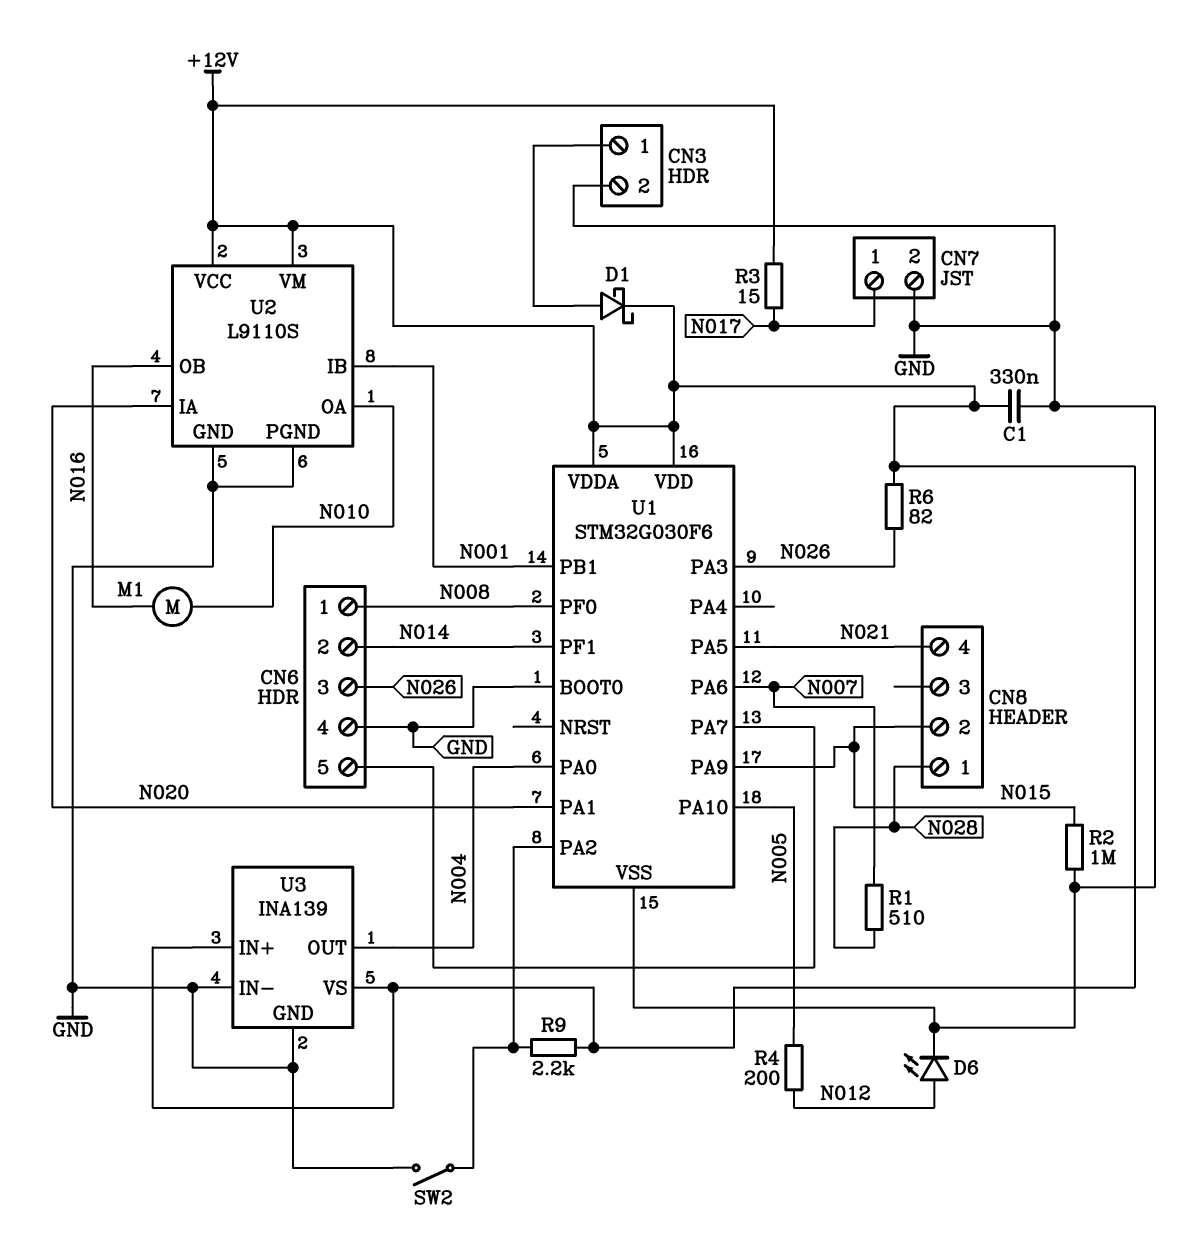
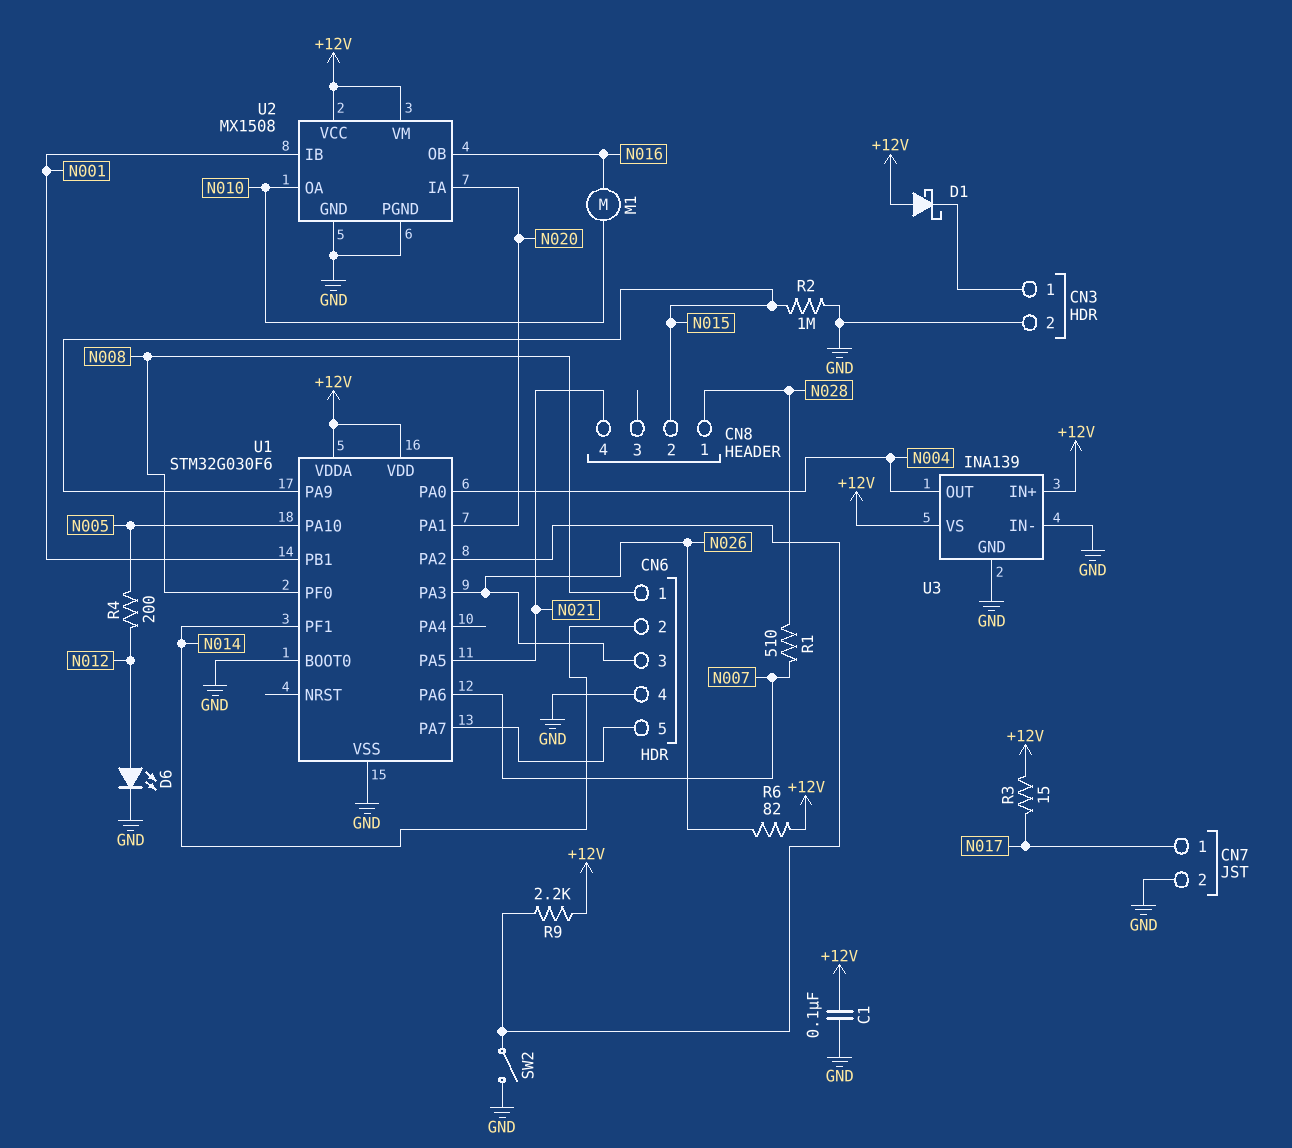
C1: 330nF (+12V, GND) -> 100nF (+12V, GND)
D1: schottky (A CN3/1, K +12V) -> schottky (A +12V, K CN3/1)
U2: L9110S -> MX1508

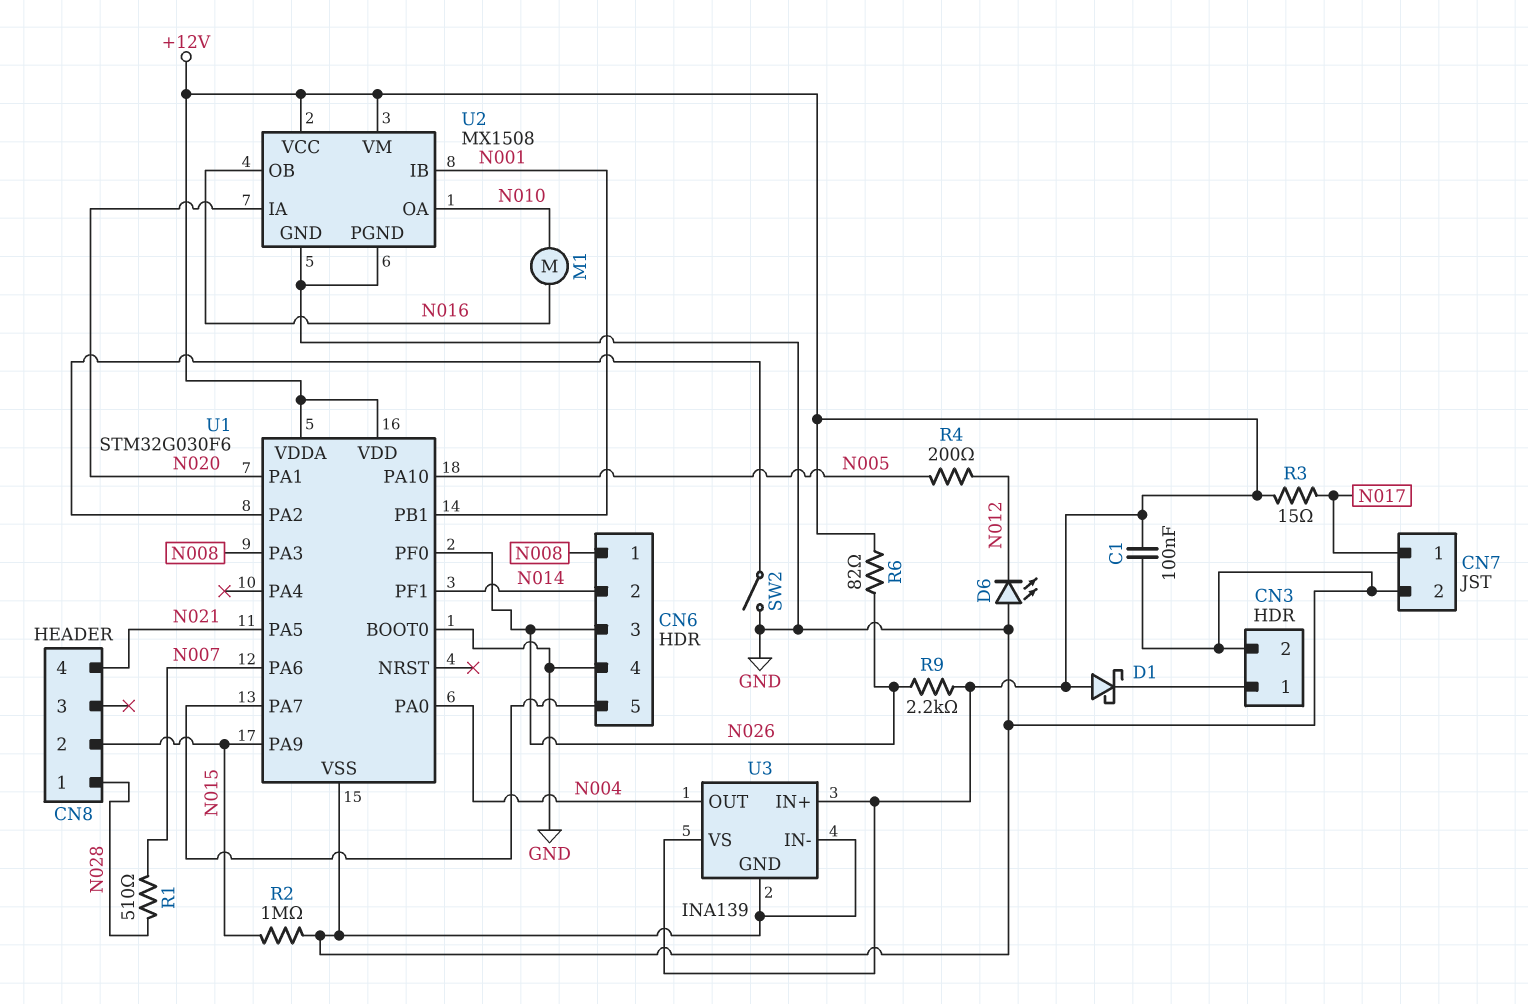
D6: LED (A N012, K GND) -> LED (A GND, K N012)
R9: 2.2k (+12V, U1/PA2) -> 2.2k (+12V, N026)
U1 pin PA3: N026 -> N008
U1 pin PF0: N008 -> N026

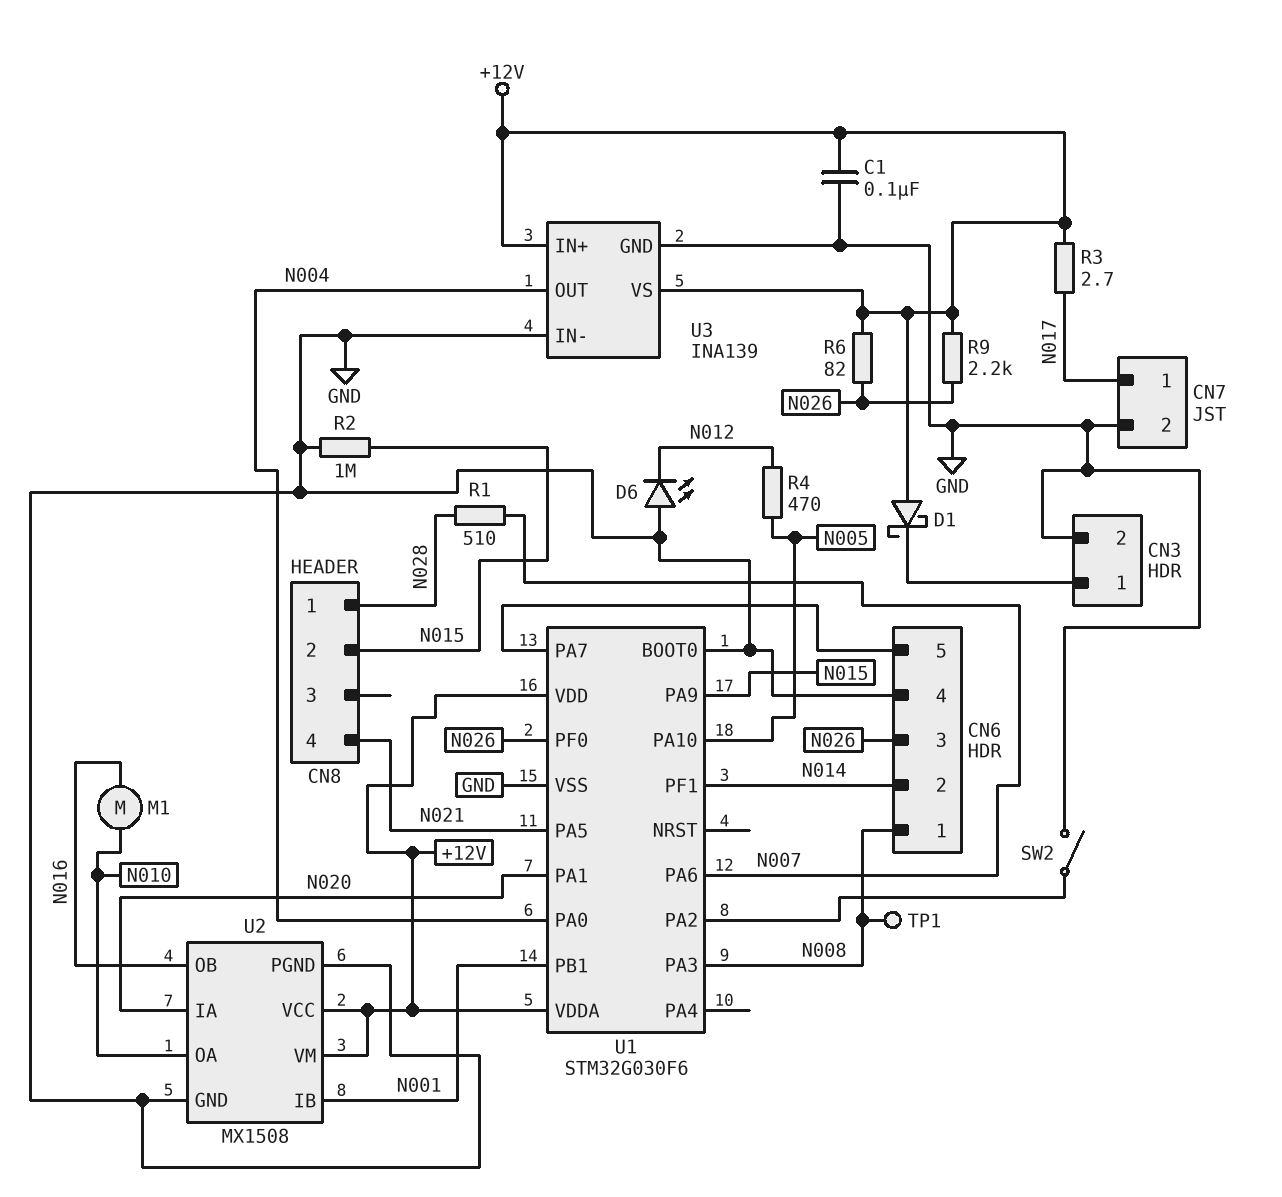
R3: 15 (+12V, N017) -> 2.7 (+12V, N017)
R4: 200 (N005, N012) -> 470 (N005, N012)
TP1: none -> test point (N008)

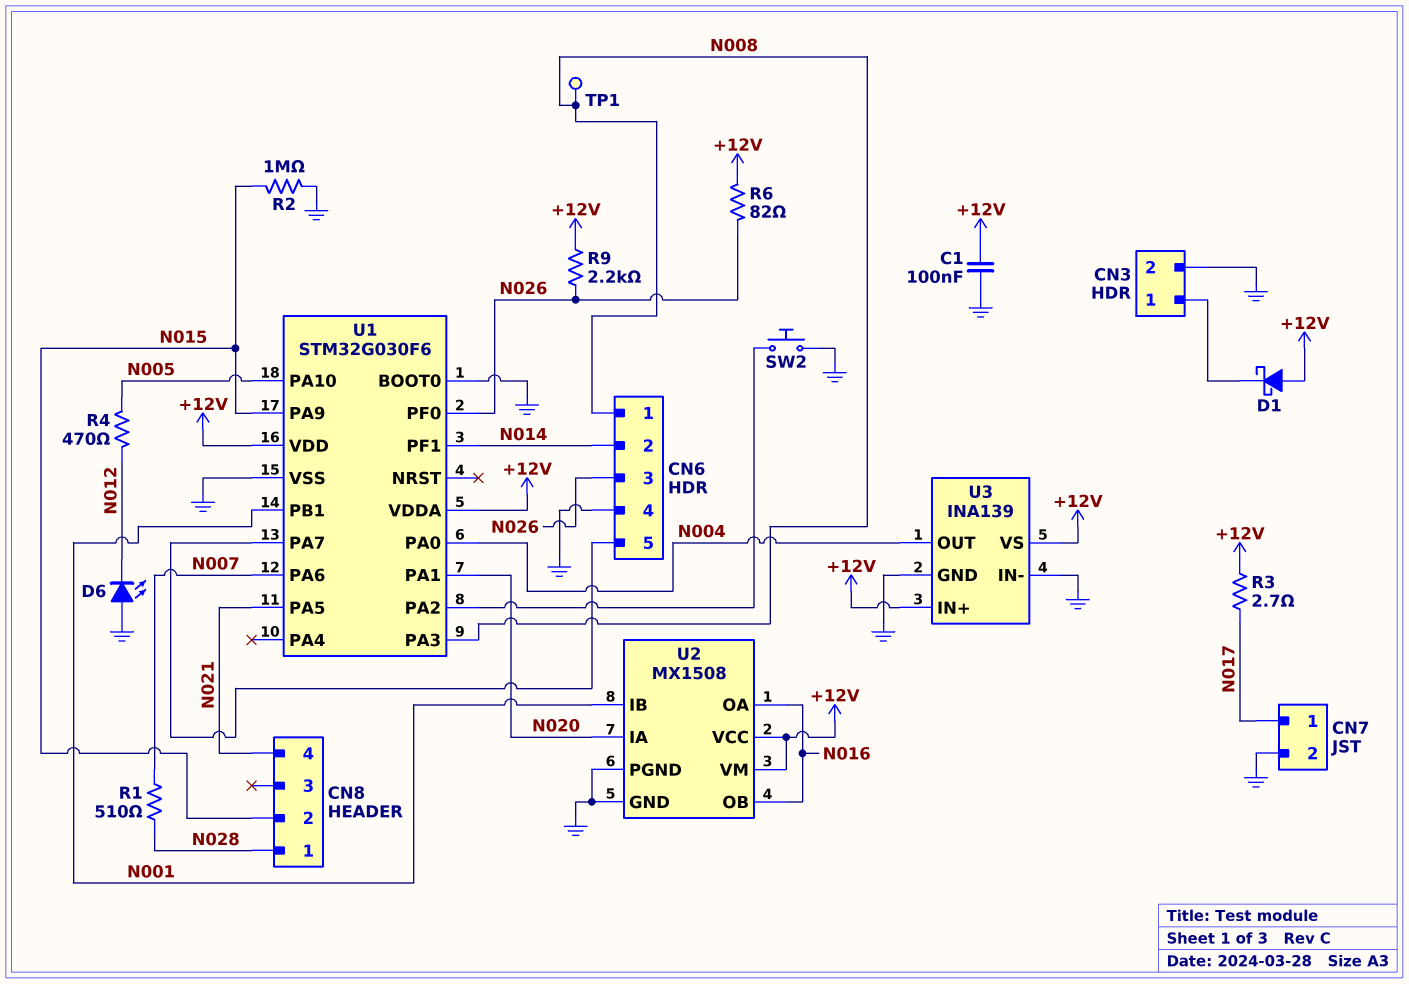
M1: motor (N010, N016) -> none
SW2: switch (GND, U1/PA2) -> button (GND, U1/PA2)
U2 pin OA: N010 -> N016

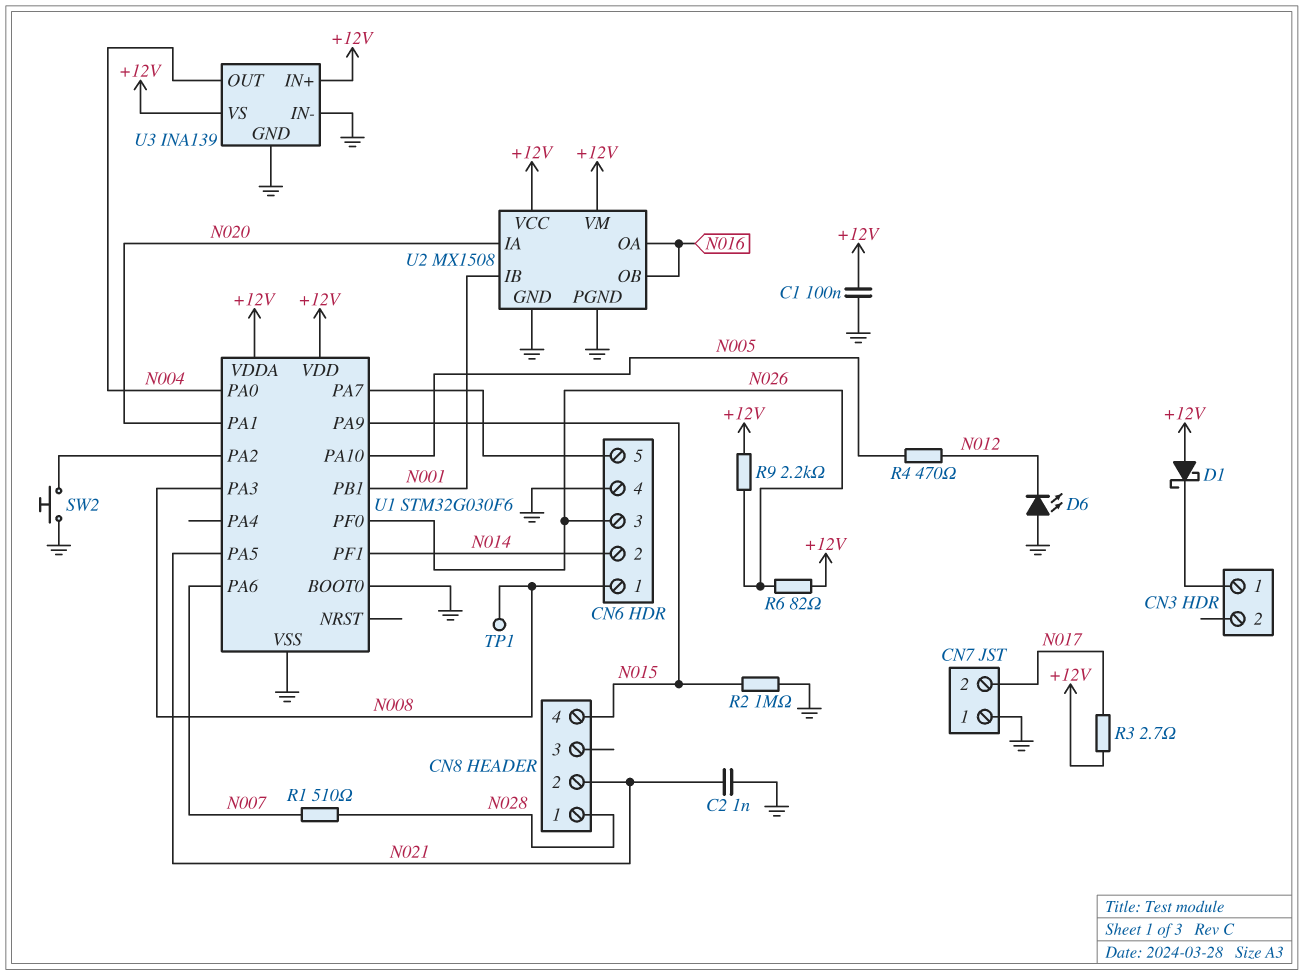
C2: none -> 1nF (GND, N021)
CN3 pin 2: GND -> none
CN7 pin 1: N017 -> GND
CN7 pin 2: GND -> N017
CN8 pin 2: N015 -> N021
CN8 pin 4: N021 -> N015

